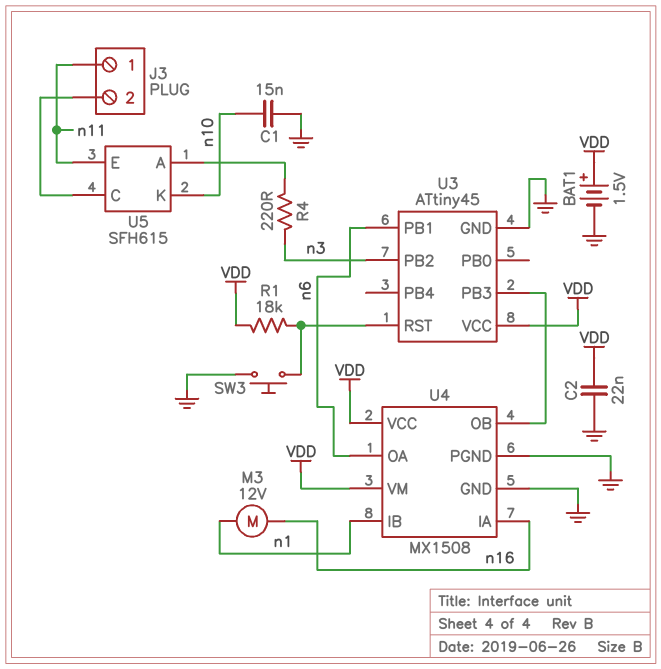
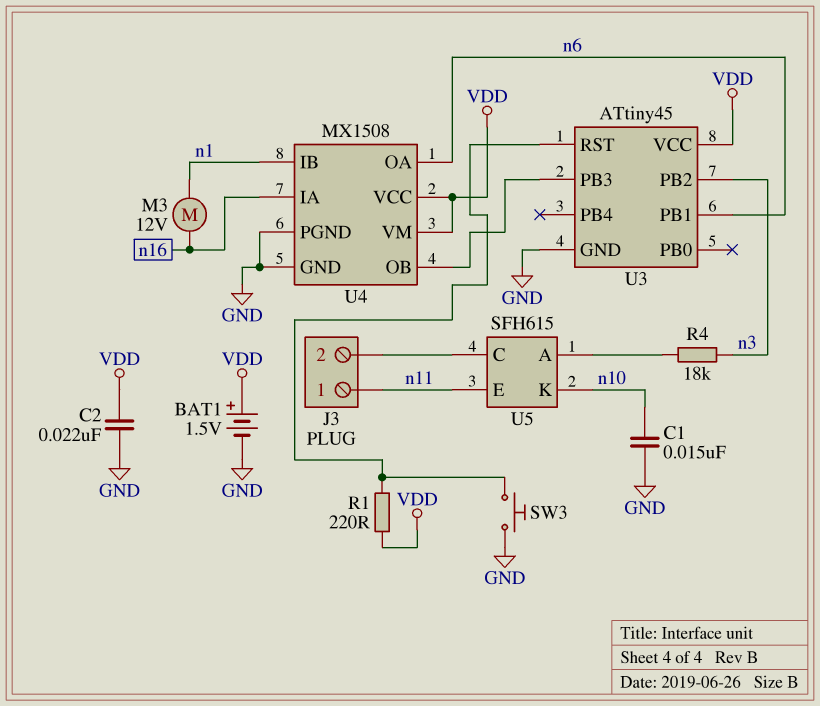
R1: 18k (U3/RST, VDD) -> 220 (U3/RST, VDD)
R4: 220 (U5/A, n3) -> 18k (U5/A, n3)

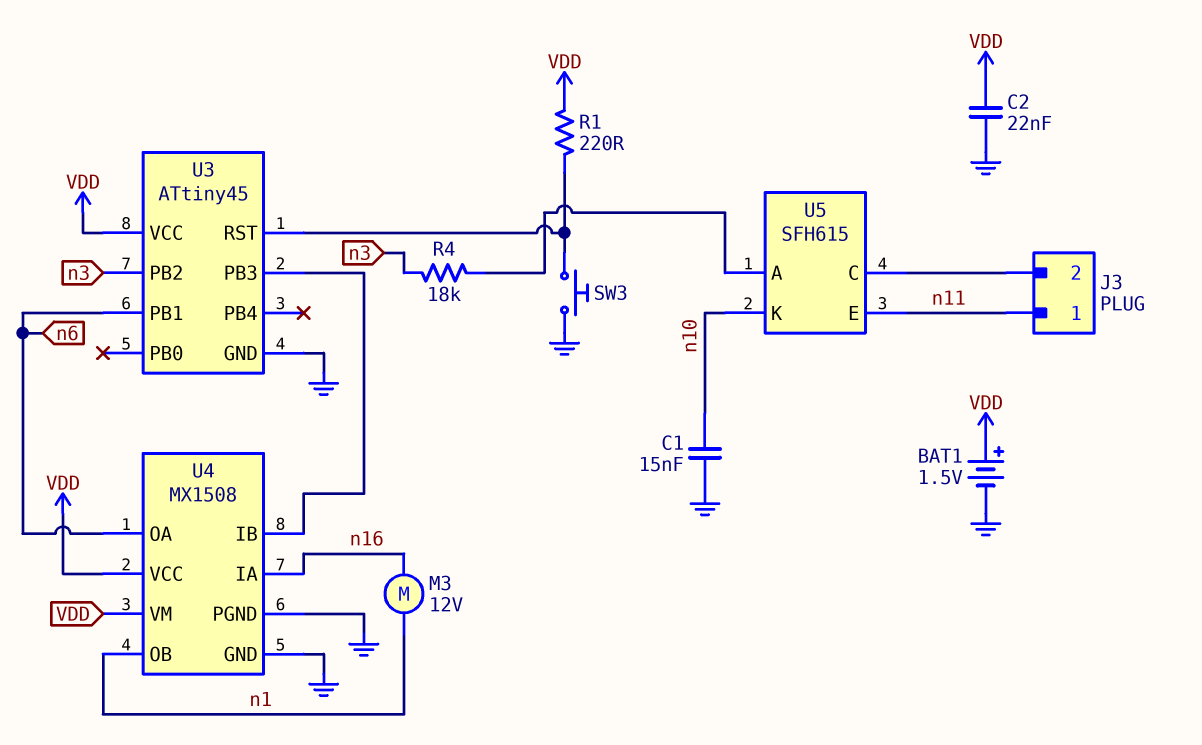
U4 pin IB: n1 -> U3/PB3
U4 pin OB: U3/PB3 -> n1

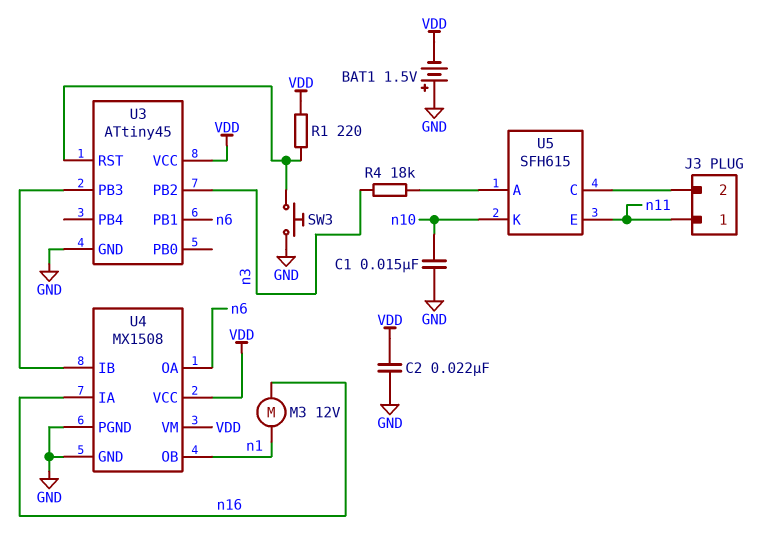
BAT1: 1.5V (plus VDD, minus GND) -> 1.5V (plus GND, minus VDD)

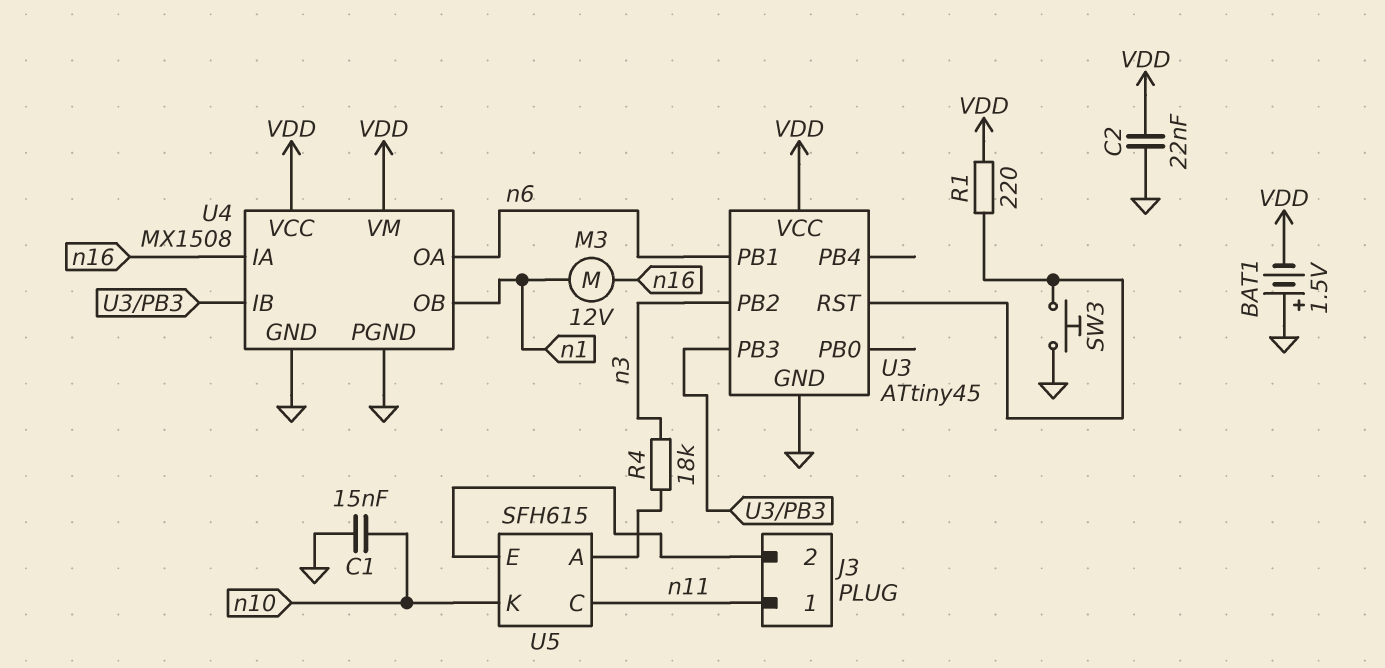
U5 pin C: J3/2 -> n11
U5 pin E: n11 -> J3/2

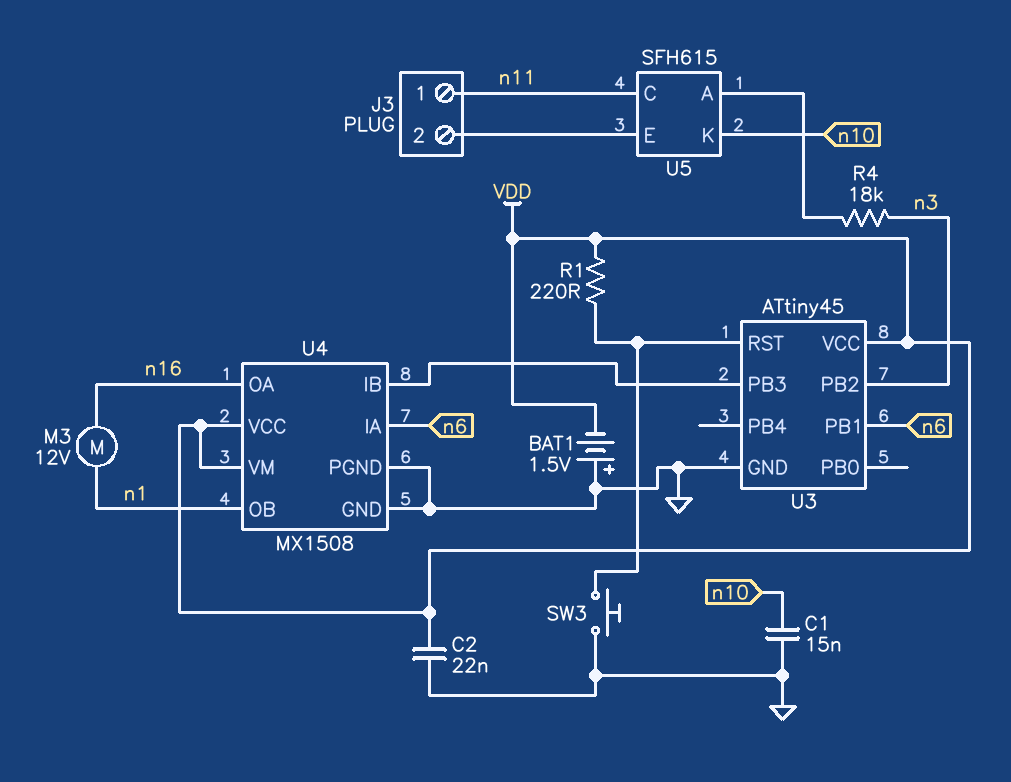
U4 pin IA: n16 -> n6
U4 pin OA: n6 -> n16

